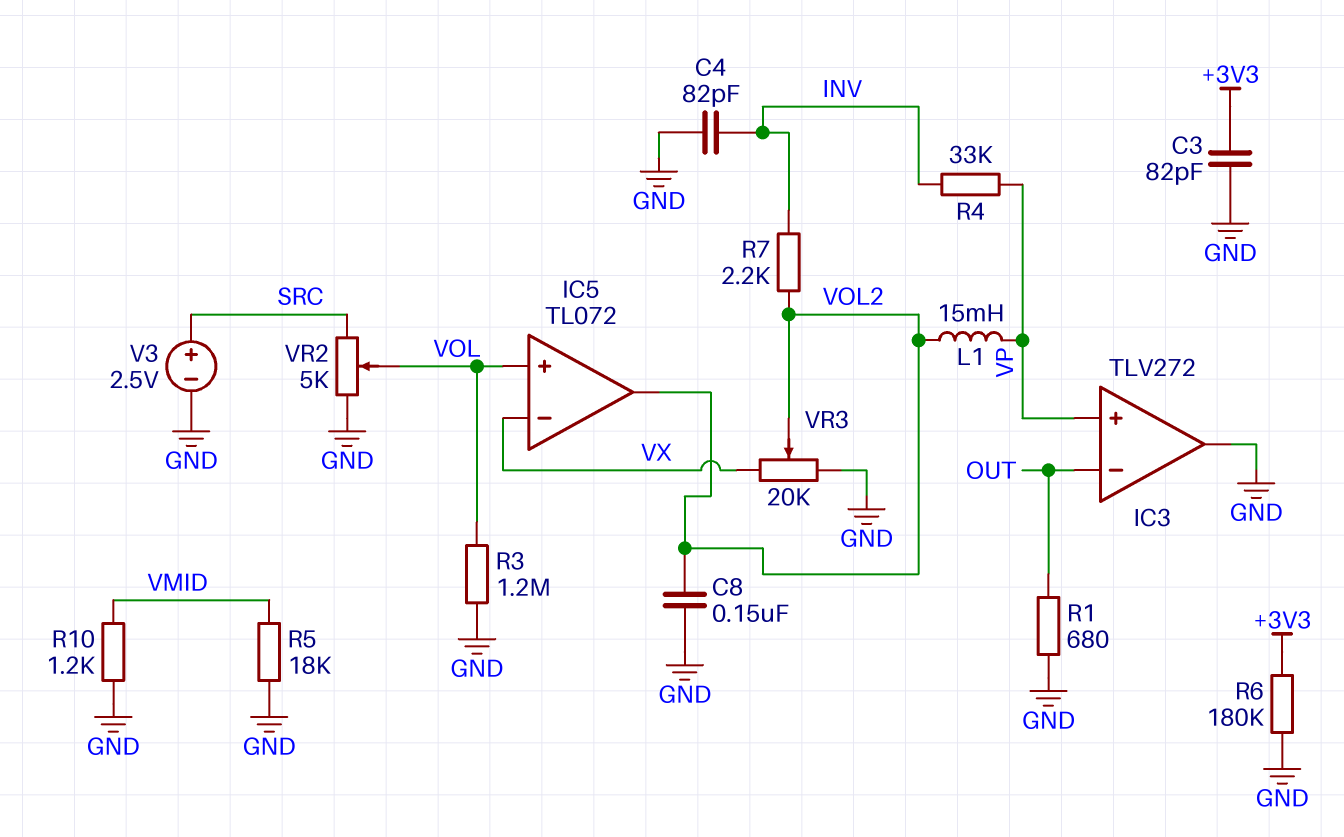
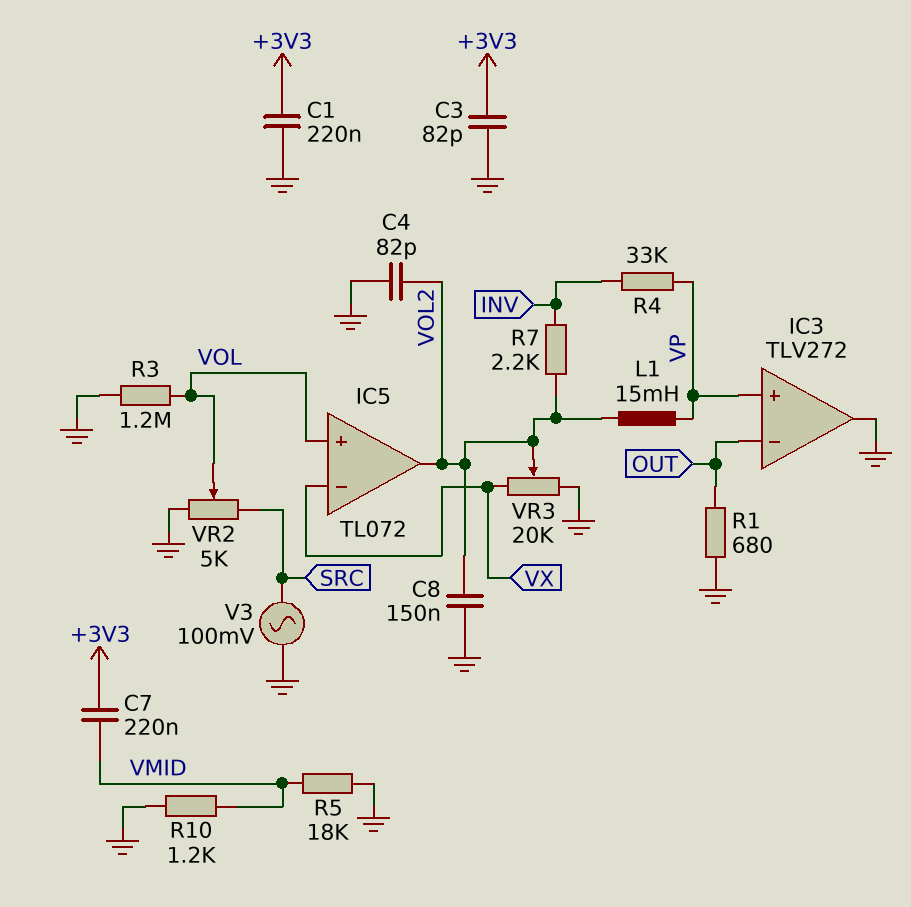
C1: none -> 220nF (+3V3, GND)
C4: 82pF (GND, INV) -> 82pF (GND, VOL2)
C7: none -> 220nF (+3V3, VMID)
R6: 180k (+3V3, GND) -> none
V3: 2.5V (plus SRC, minus GND) -> AC 100mV (GND, SRC)

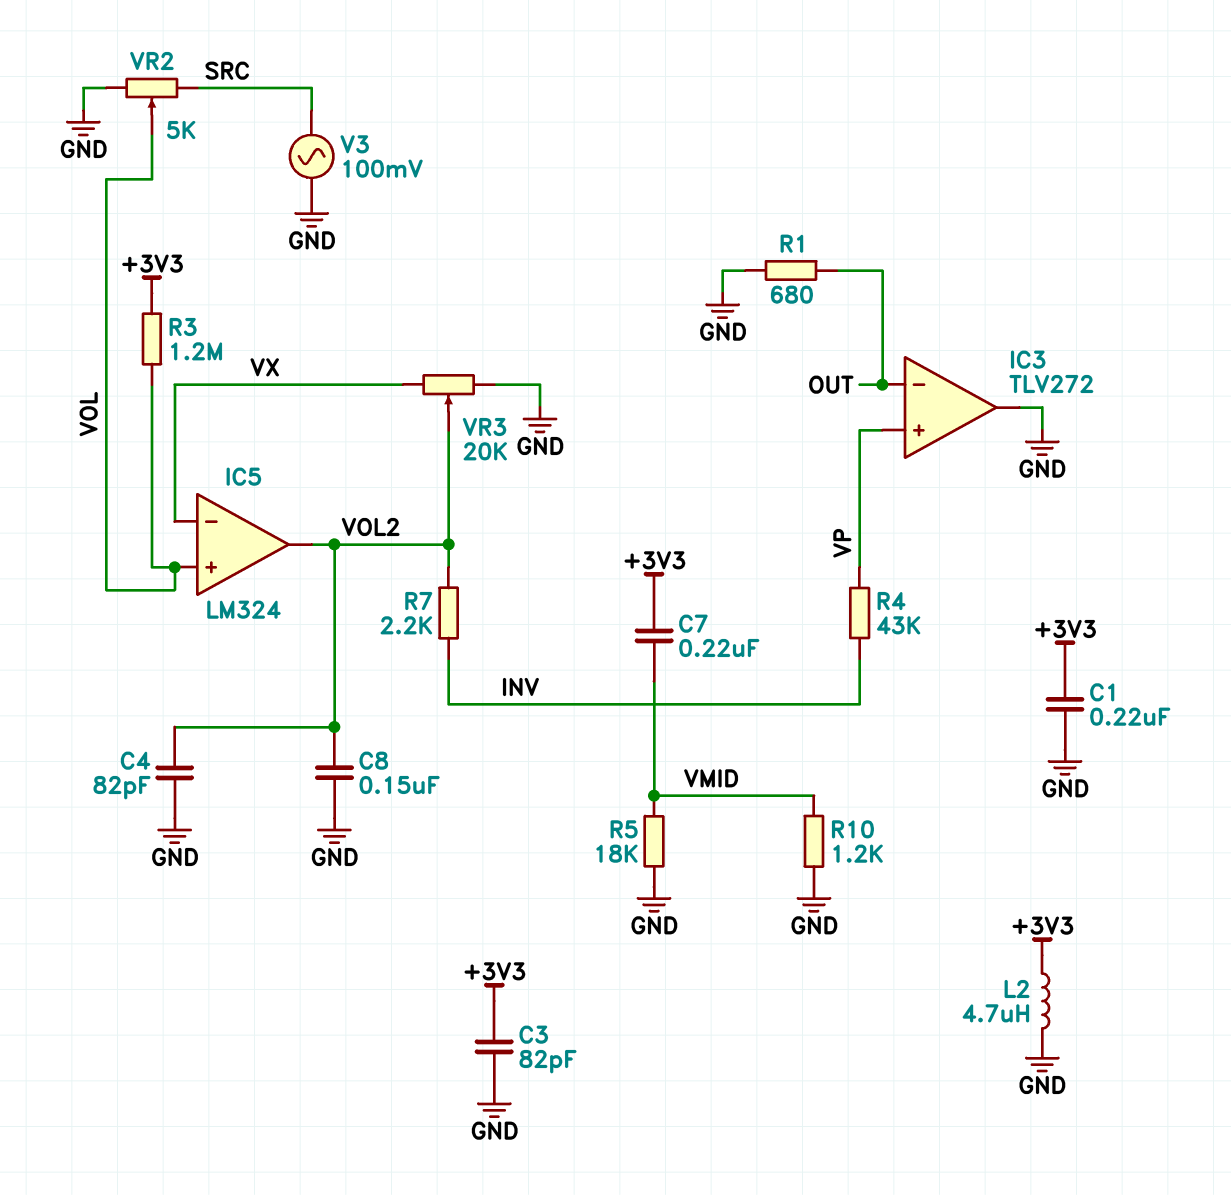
IC5: TL072 -> LM324
L1: 15mH (VOL2, VP) -> none
L2: none -> 4.7uH (+3V3, GND)
R3: 1.2M (GND, VOL) -> 1.2M (+3V3, VOL)
R4: 33k (INV, VP) -> 43k (INV, VP)

